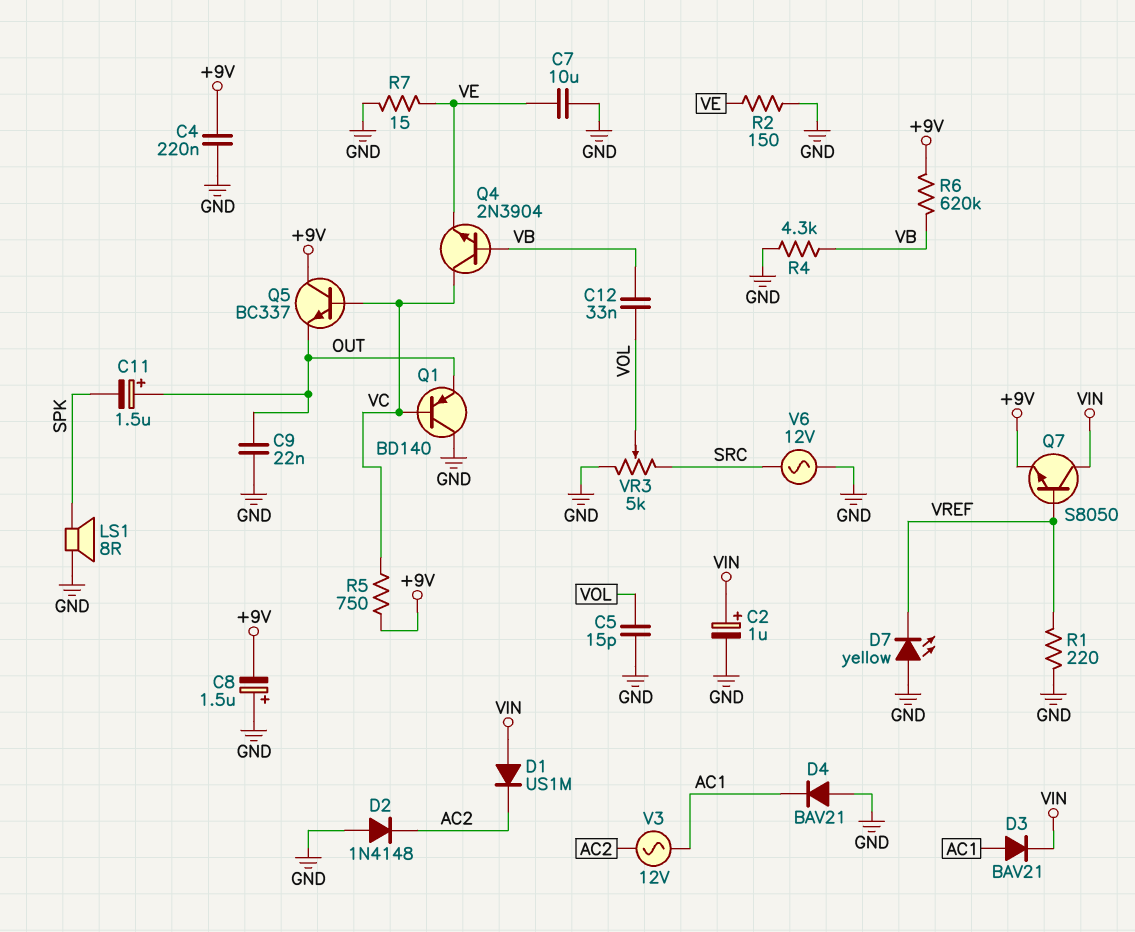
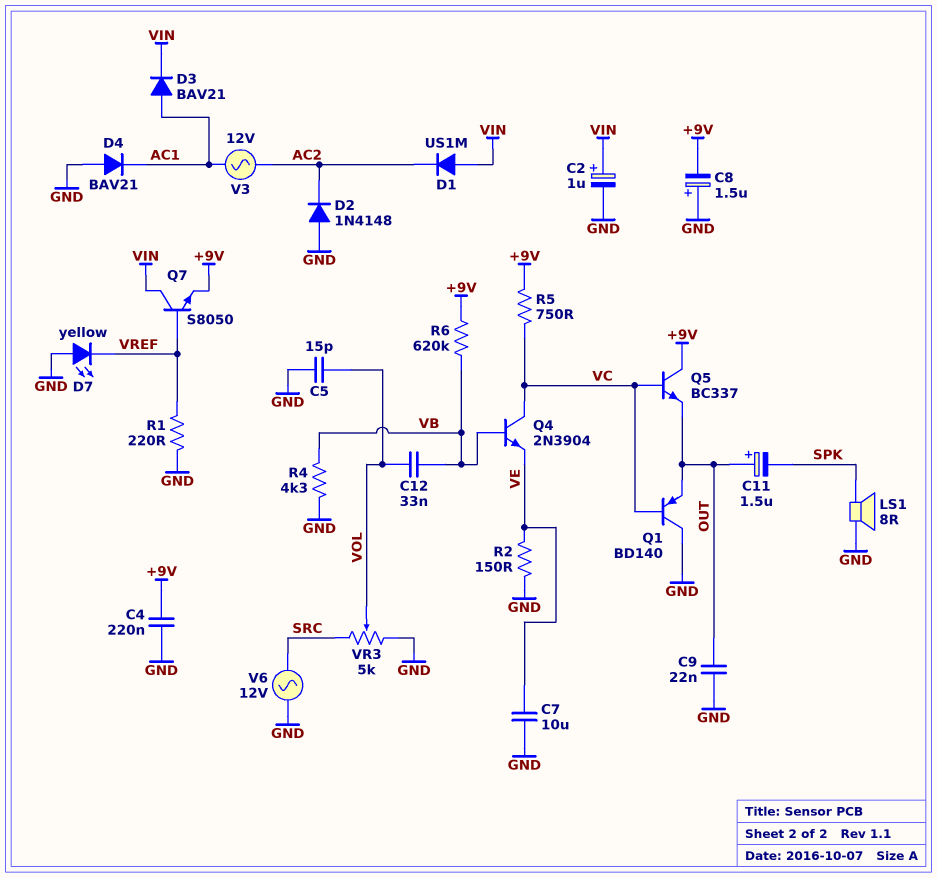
R7: 15 (GND, VE) -> none

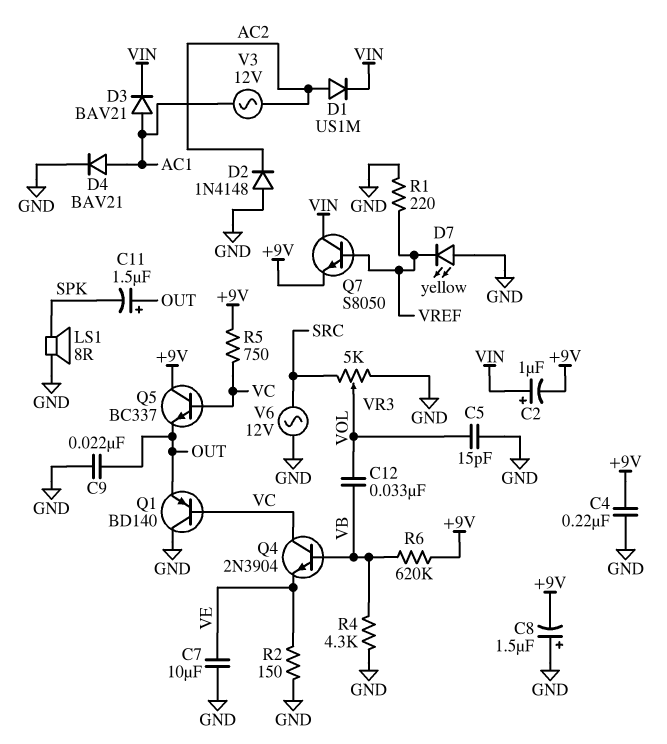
C2: 1uF (plus VIN, minus GND) -> 1uF (plus VIN, minus +9V)
D1: diode US1M (A VIN, K AC2) -> diode US1M (A AC2, K VIN)
D4: diode BAV21 (A GND, K AC1) -> diode BAV21 (A AC1, K GND)

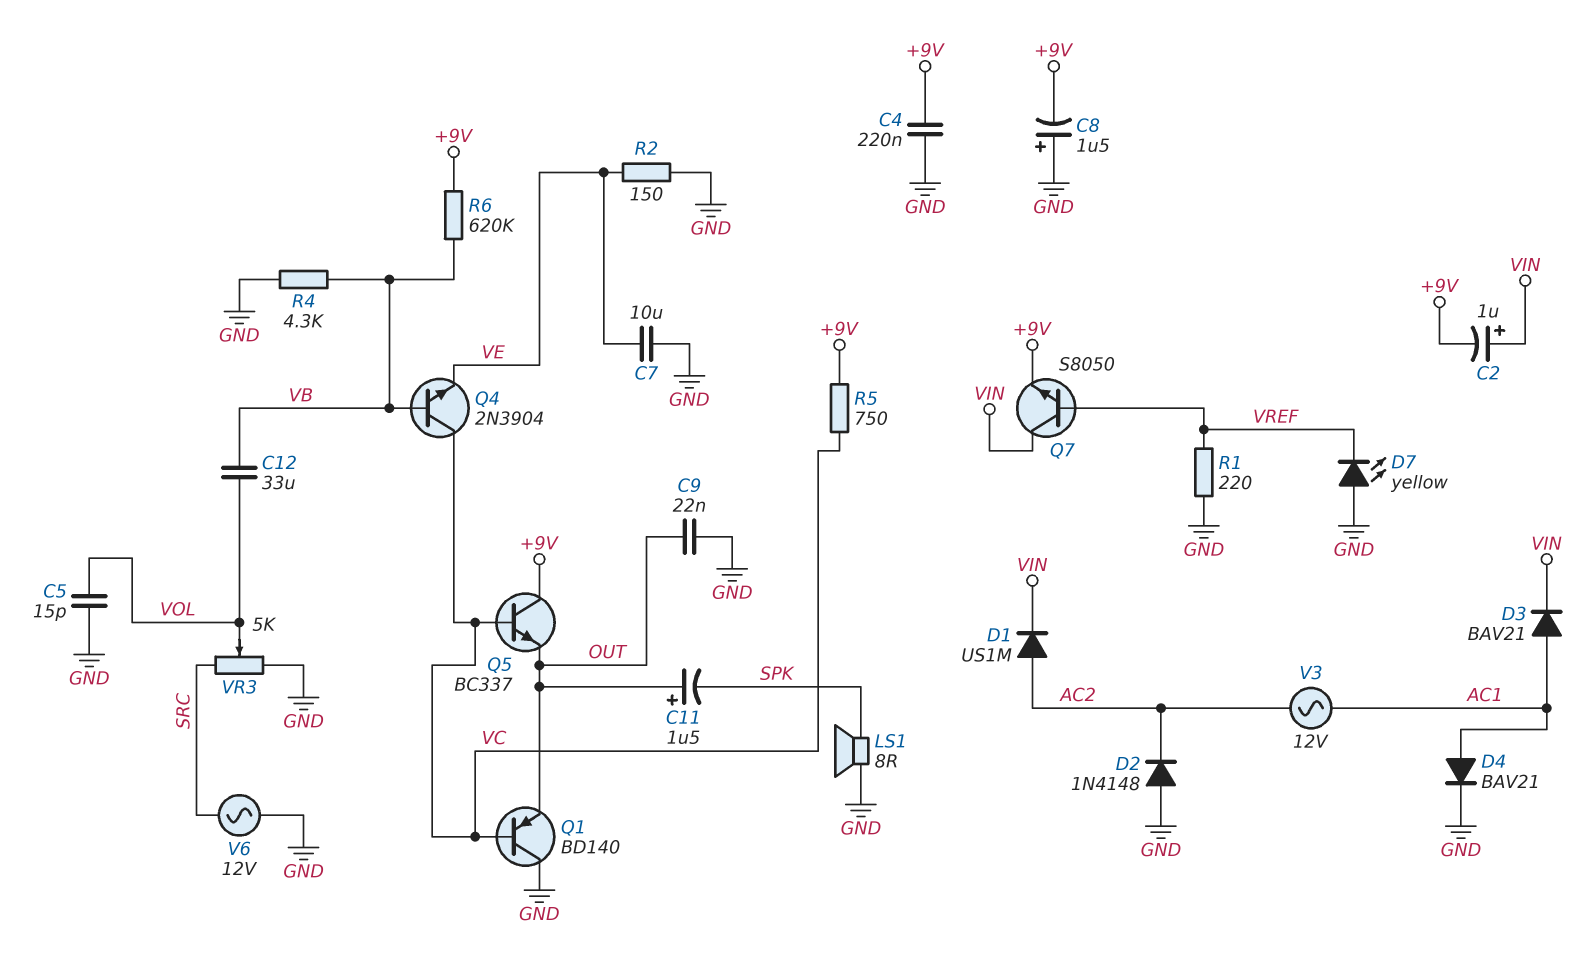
C12: 33nF (VB, VOL) -> 33uF (VB, VOL)

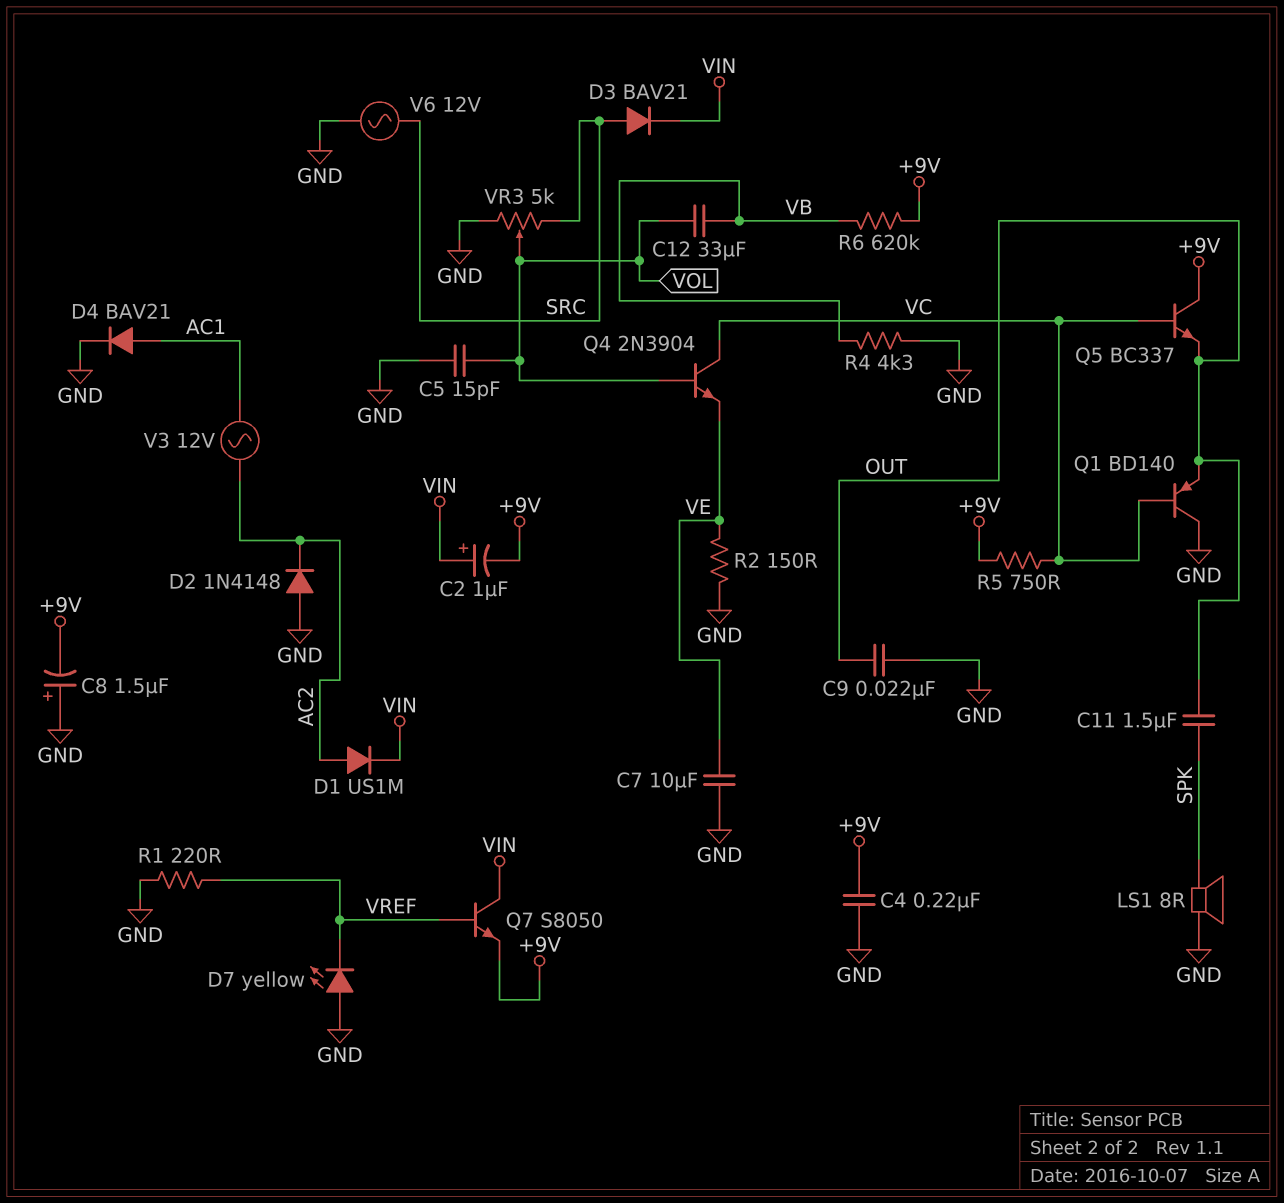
C11: 1.5uF (plus OUT, minus SPK) -> 1.5uF (OUT, SPK)
D3: diode BAV21 (A AC1, K VIN) -> diode BAV21 (A SRC, K VIN)
Q4: NPN 2N3904 (B VB, C VC, E VE) -> NPN 2N3904 (B VOL, C VC, E VE)

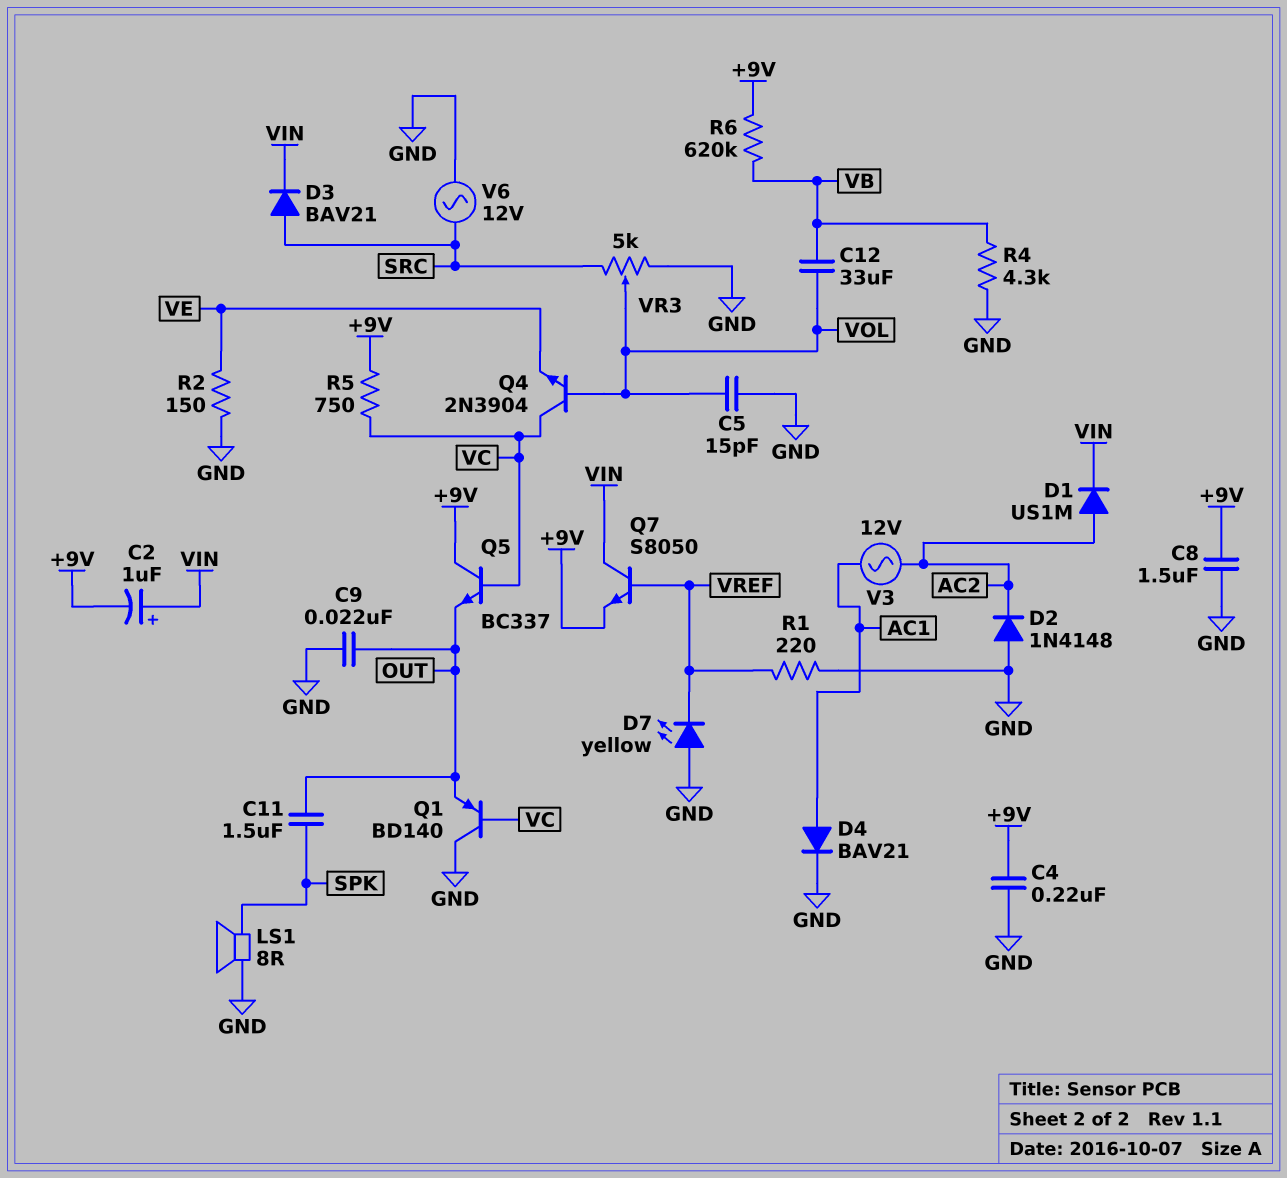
C7: 10uF (GND, VE) -> none
C8: 1.5uF (plus GND, minus +9V) -> 1.5uF (+9V, GND)

